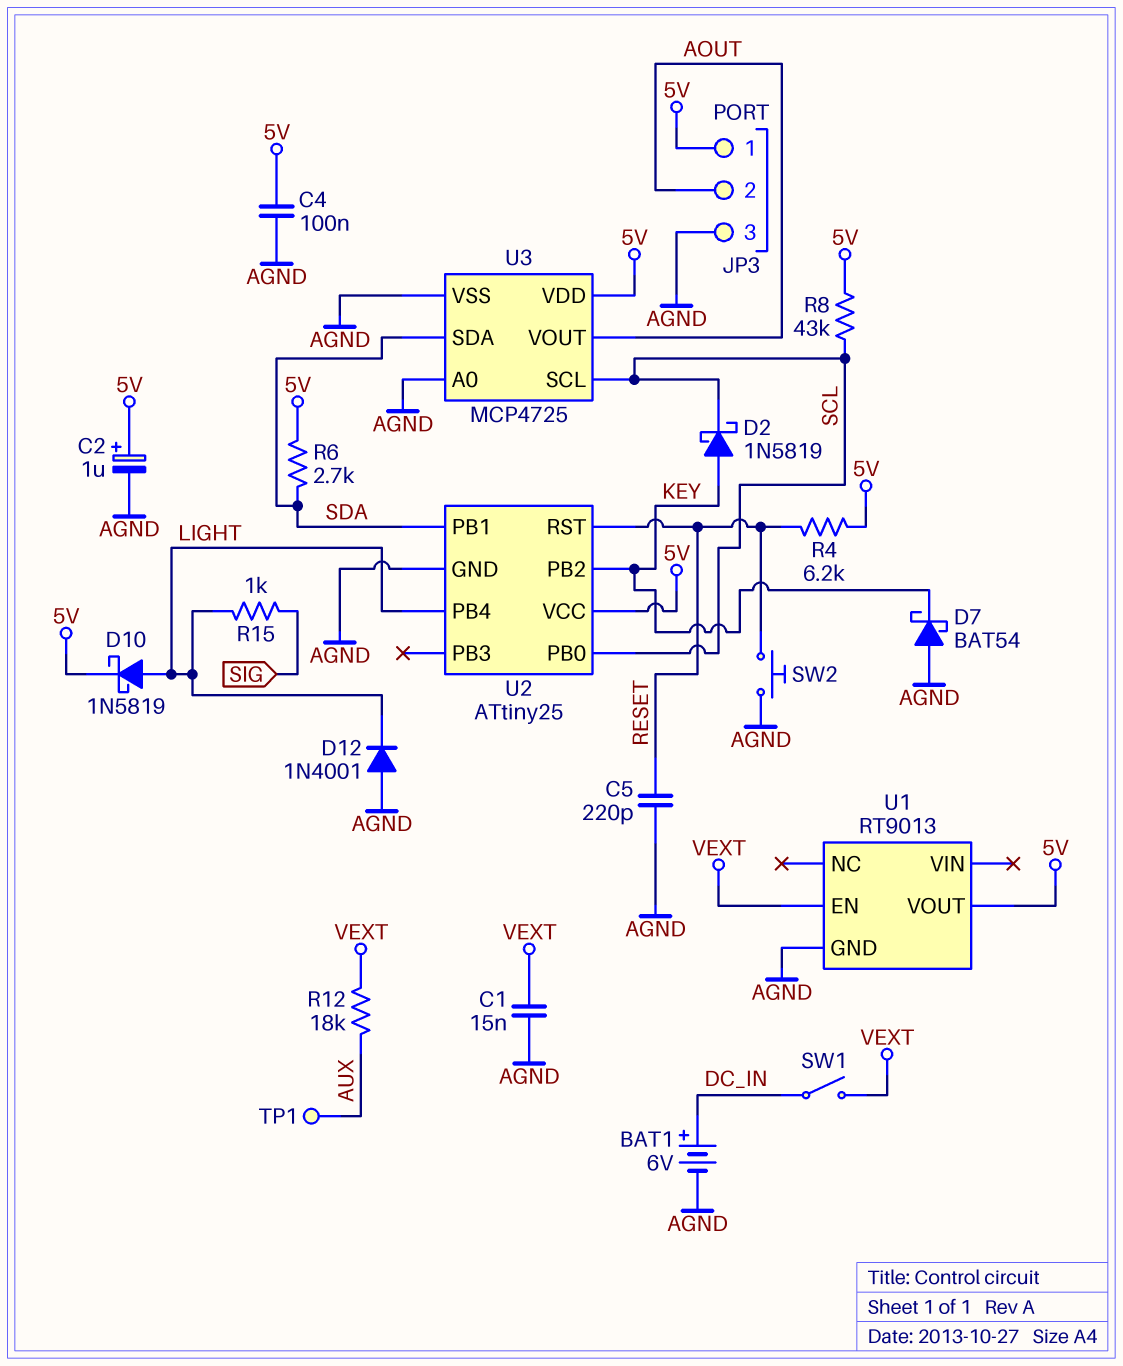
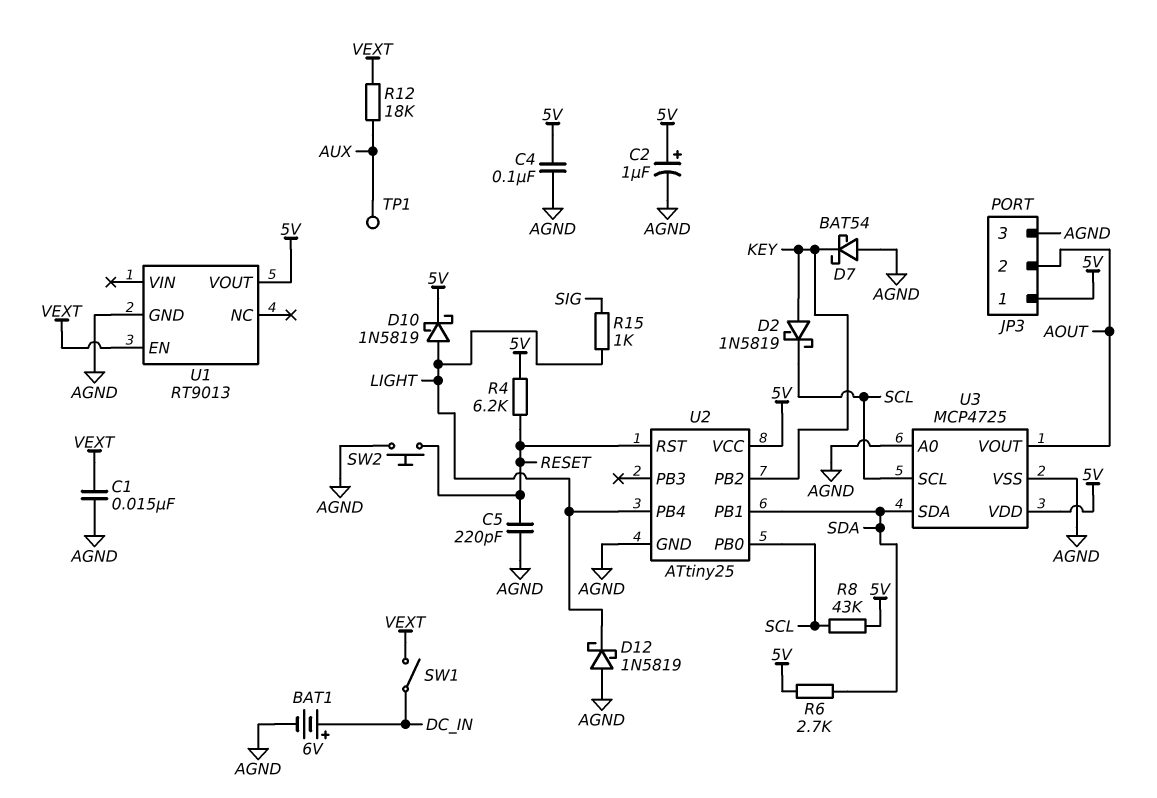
D12: diode 1N4001 (A AGND, K LIGHT) -> schottky 1N5819 (A AGND, K LIGHT)

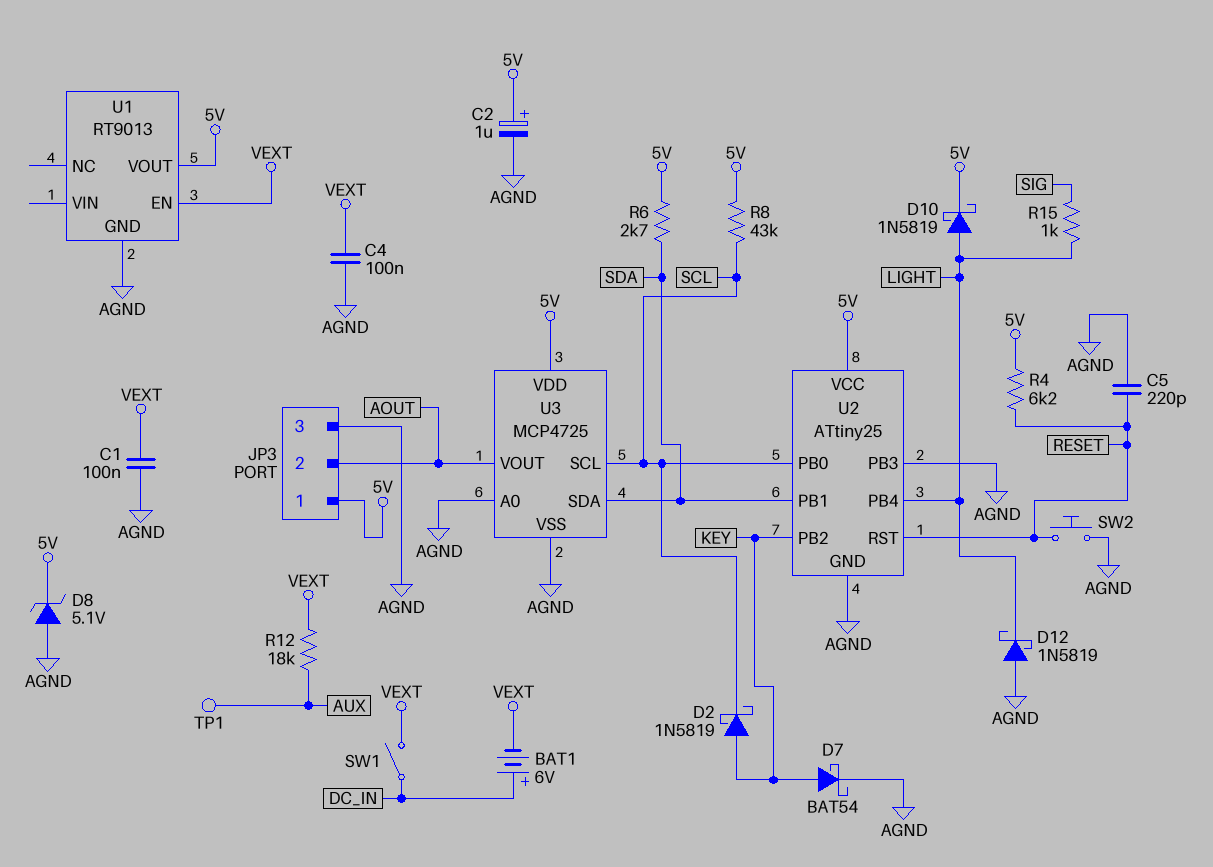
BAT1: 6V (plus DC_IN, minus AGND) -> 6V (plus DC_IN, minus VEXT)
C1: 15nF (AGND, VEXT) -> 100nF (AGND, VEXT)
C4: 100nF (5V, AGND) -> 100nF (AGND, VEXT)
D7: schottky BAT54 (A AGND, K KEY) -> schottky BAT54 (A KEY, K AGND)
D8: none -> zener 5.1V (A AGND, K 5V)
U2 pin PB3: none -> AGND

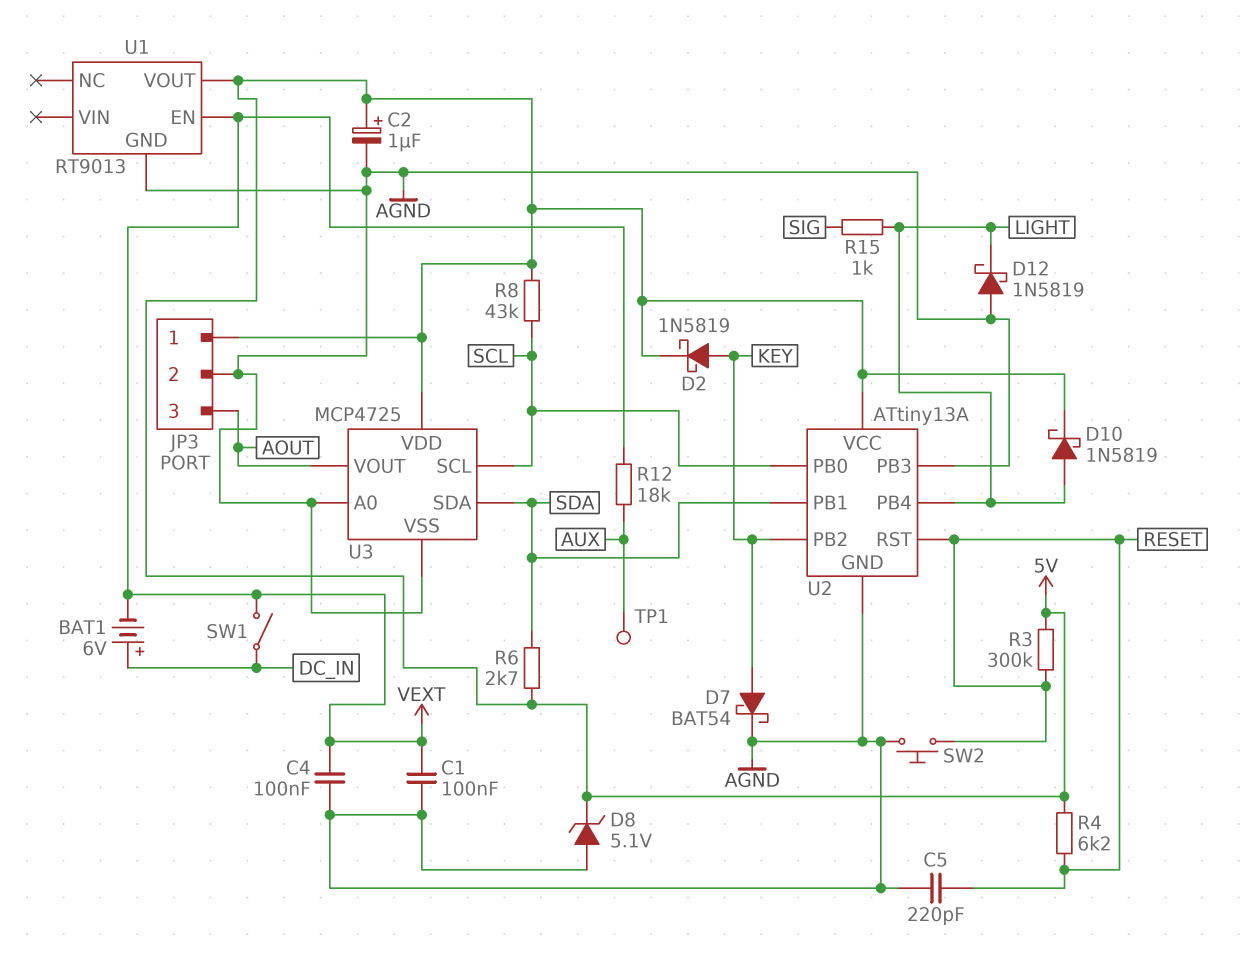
D2: schottky 1N5819 (A KEY, K SCL) -> schottky 1N5819 (A KEY, K 5V)
JP3 pin 2: AOUT -> AGND
JP3 pin 3: AGND -> AOUT
R3: none -> 300k (5V, RESET)
U2: ATtiny25 -> ATtiny13A

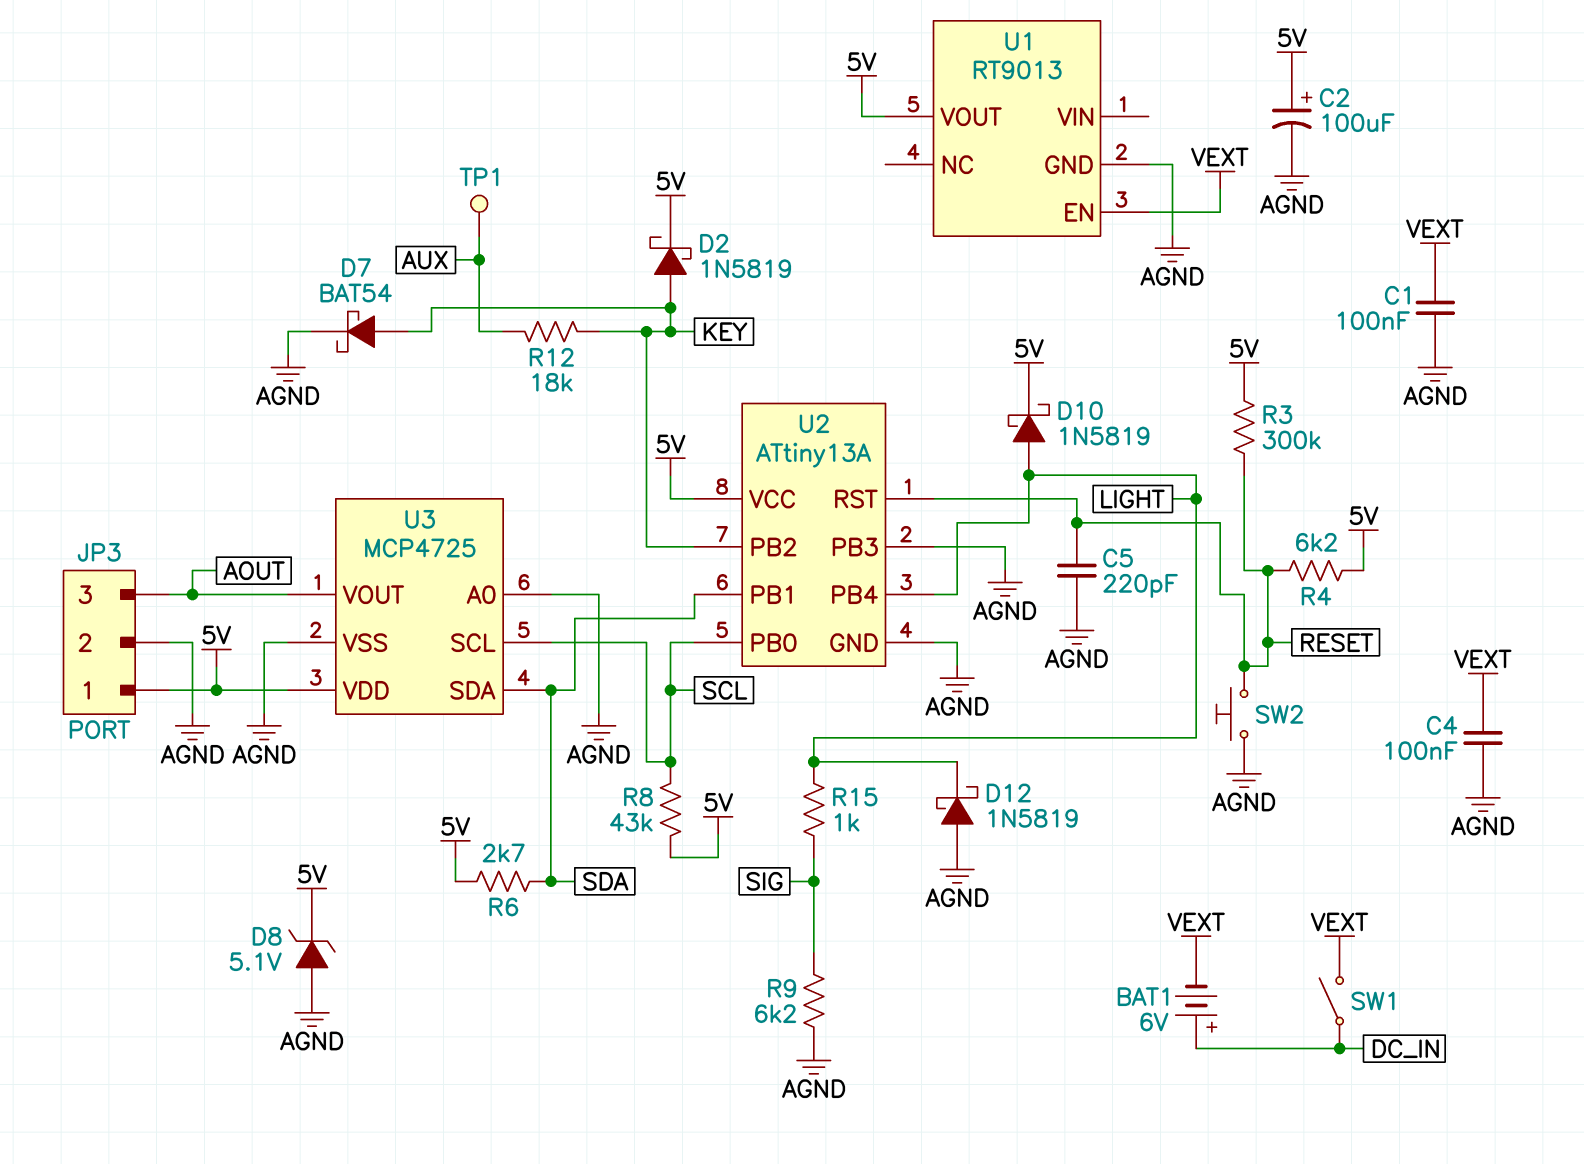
C2: 1uF (plus 5V, minus AGND) -> 100uF (plus 5V, minus AGND)
R9: none -> 6.2k (AGND, SIG)
R12: 18k (AUX, VEXT) -> 18k (AUX, KEY)

